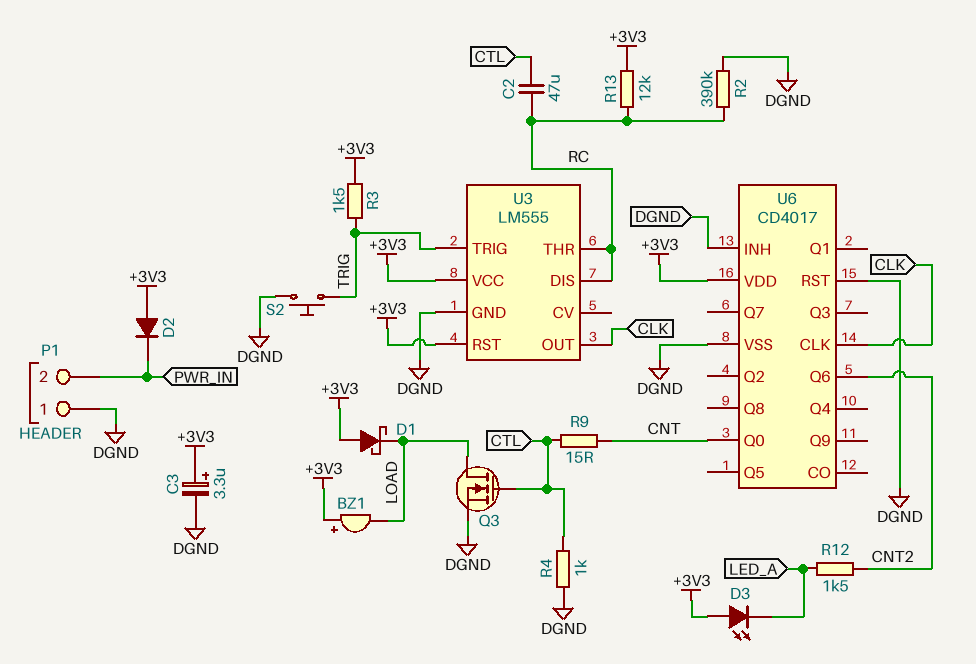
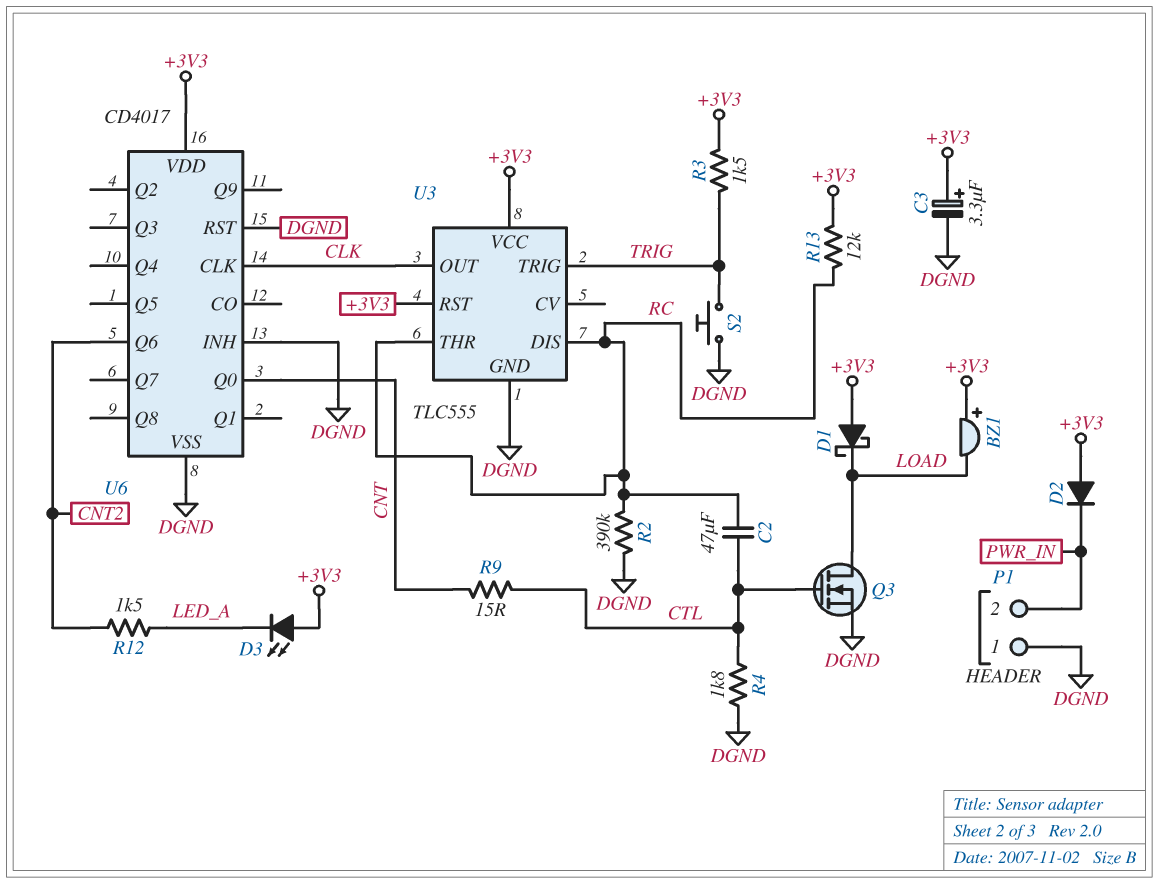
R4: 1k (CTL, DGND) -> 1.8k (CTL, DGND)
U3: LM555 -> TLC555

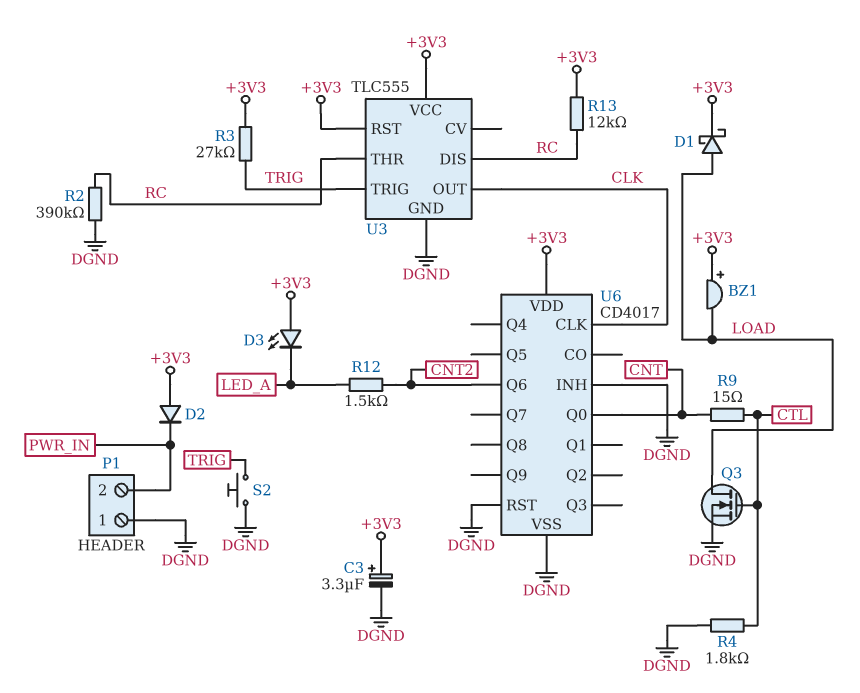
C2: 47uF (CTL, RC) -> none
D1: schottky (A +3V3, K LOAD) -> schottky (A LOAD, K +3V3)
R3: 1.5k (+3V3, TRIG) -> 27k (+3V3, TRIG)

